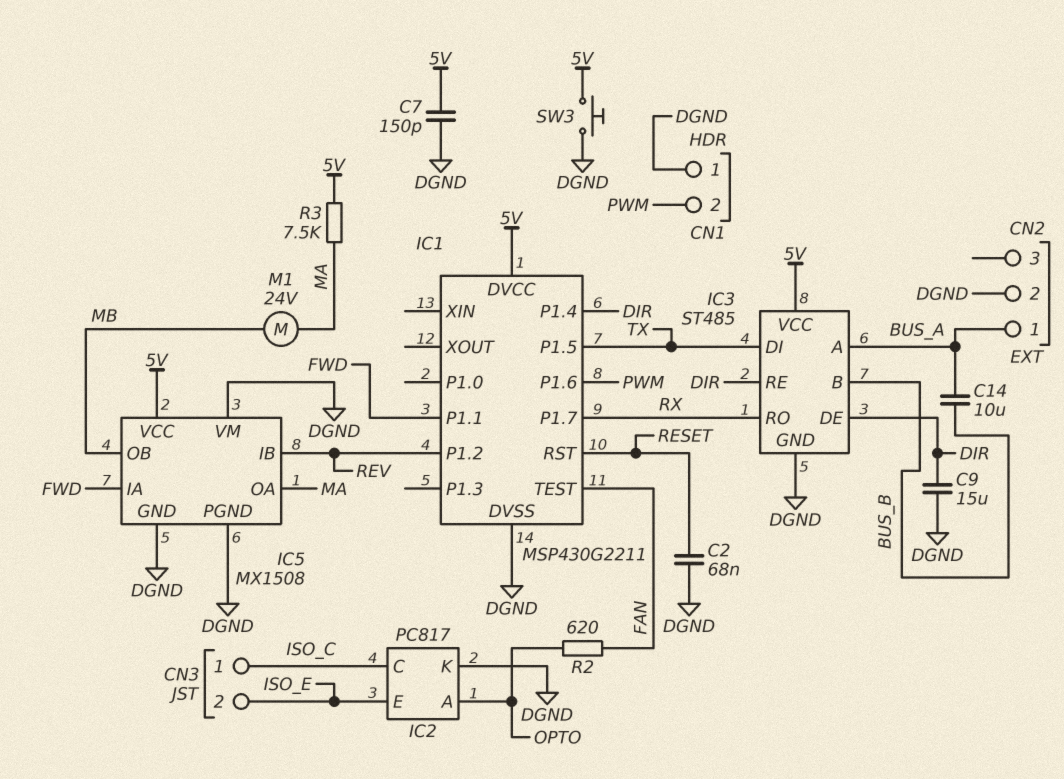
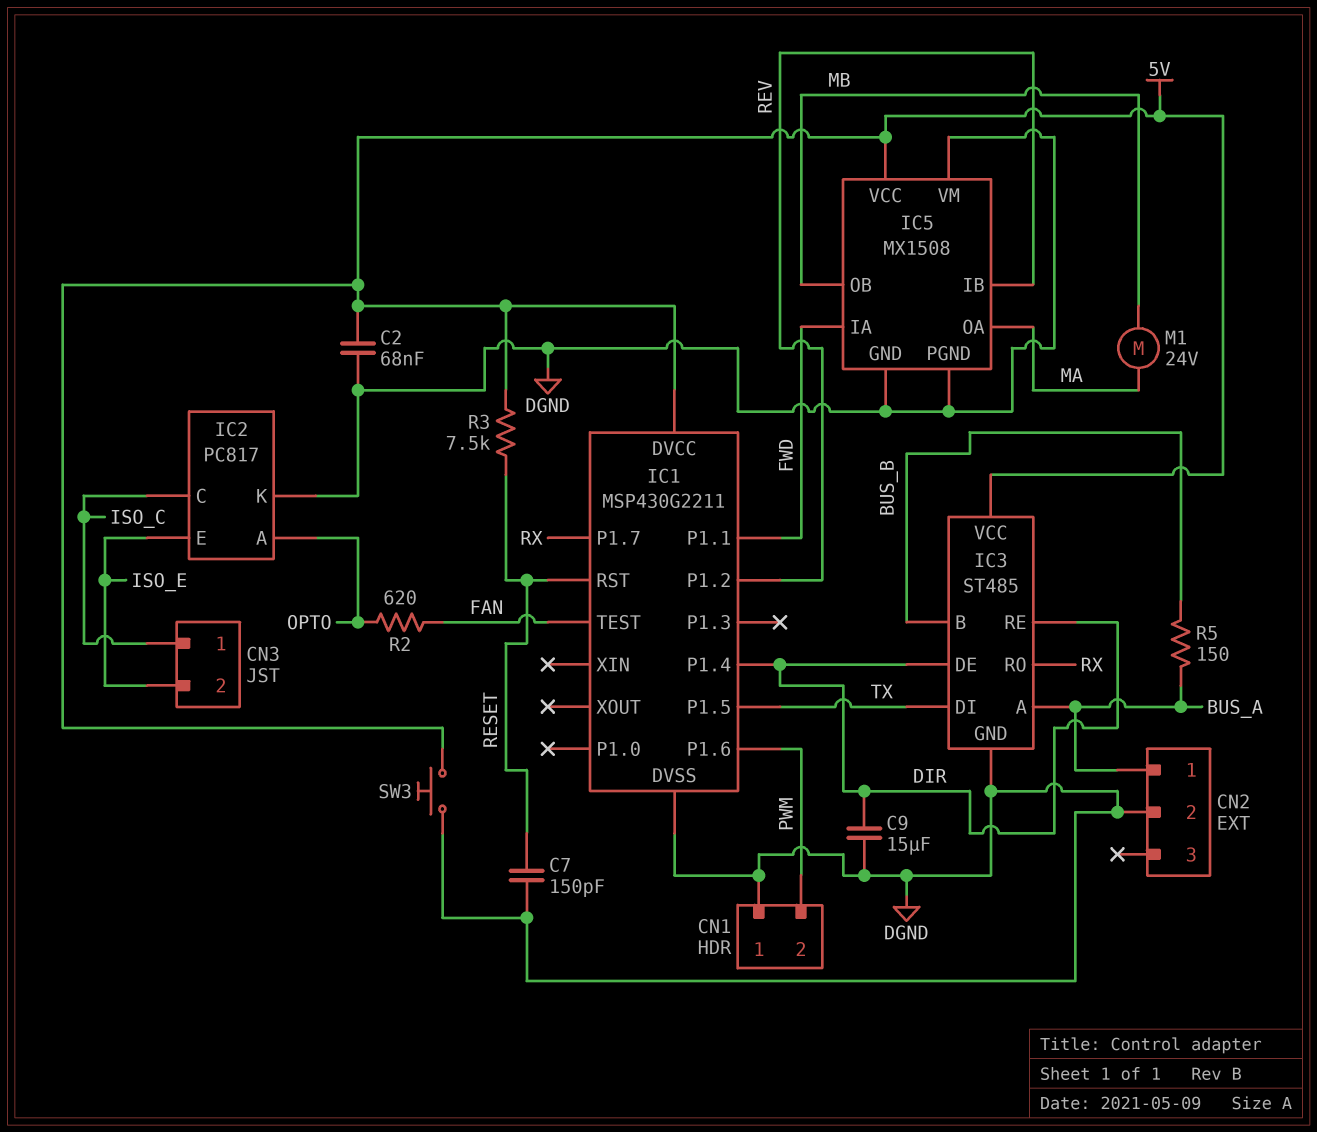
C2: 68nF (DGND, RESET) -> 68nF (5V, DGND)
C7: 150pF (5V, DGND) -> 150pF (DGND, RESET)
C14: 10uF (BUS_A, BUS_B) -> none
R3: 7.5k (5V, MA) -> 7.5k (5V, RESET)
R5: none -> 150 (BUS_A, BUS_B)

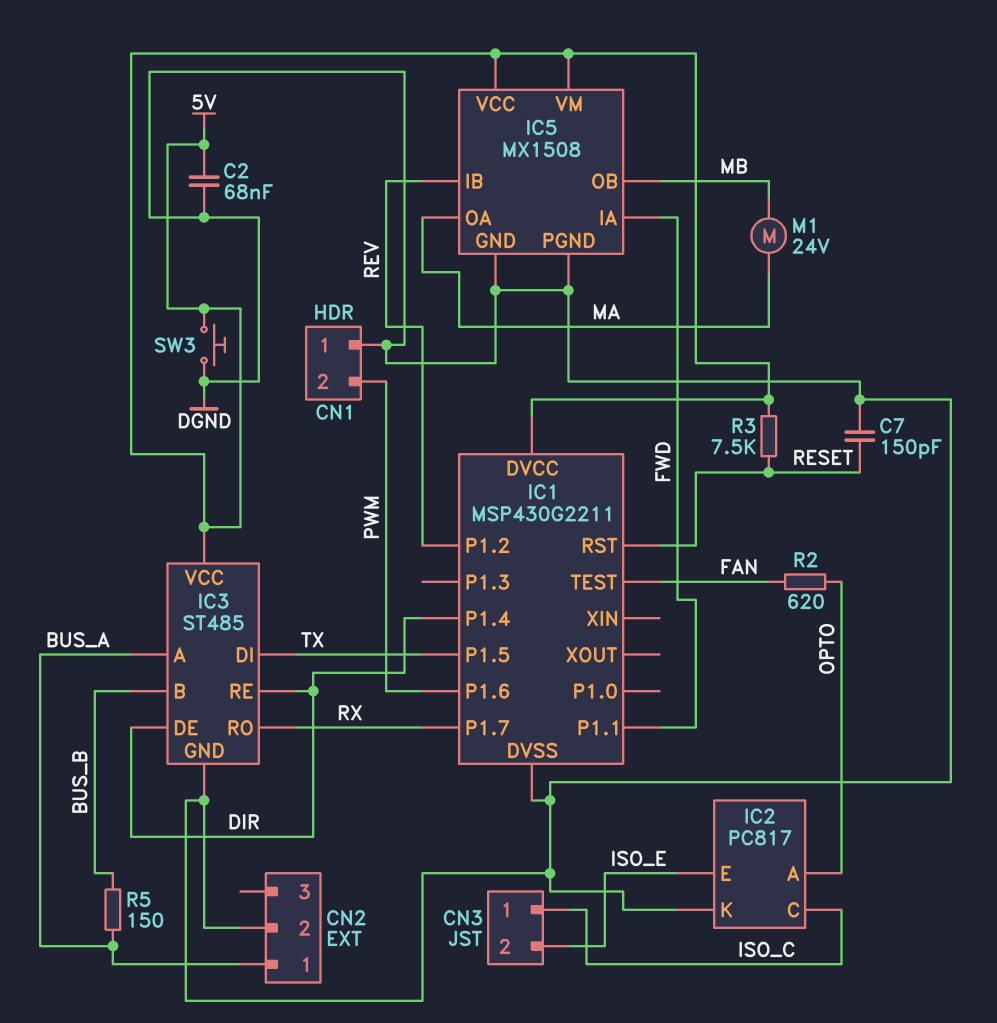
C9: 15uF (DGND, DIR) -> none
IC5 pin VM: DGND -> 5V

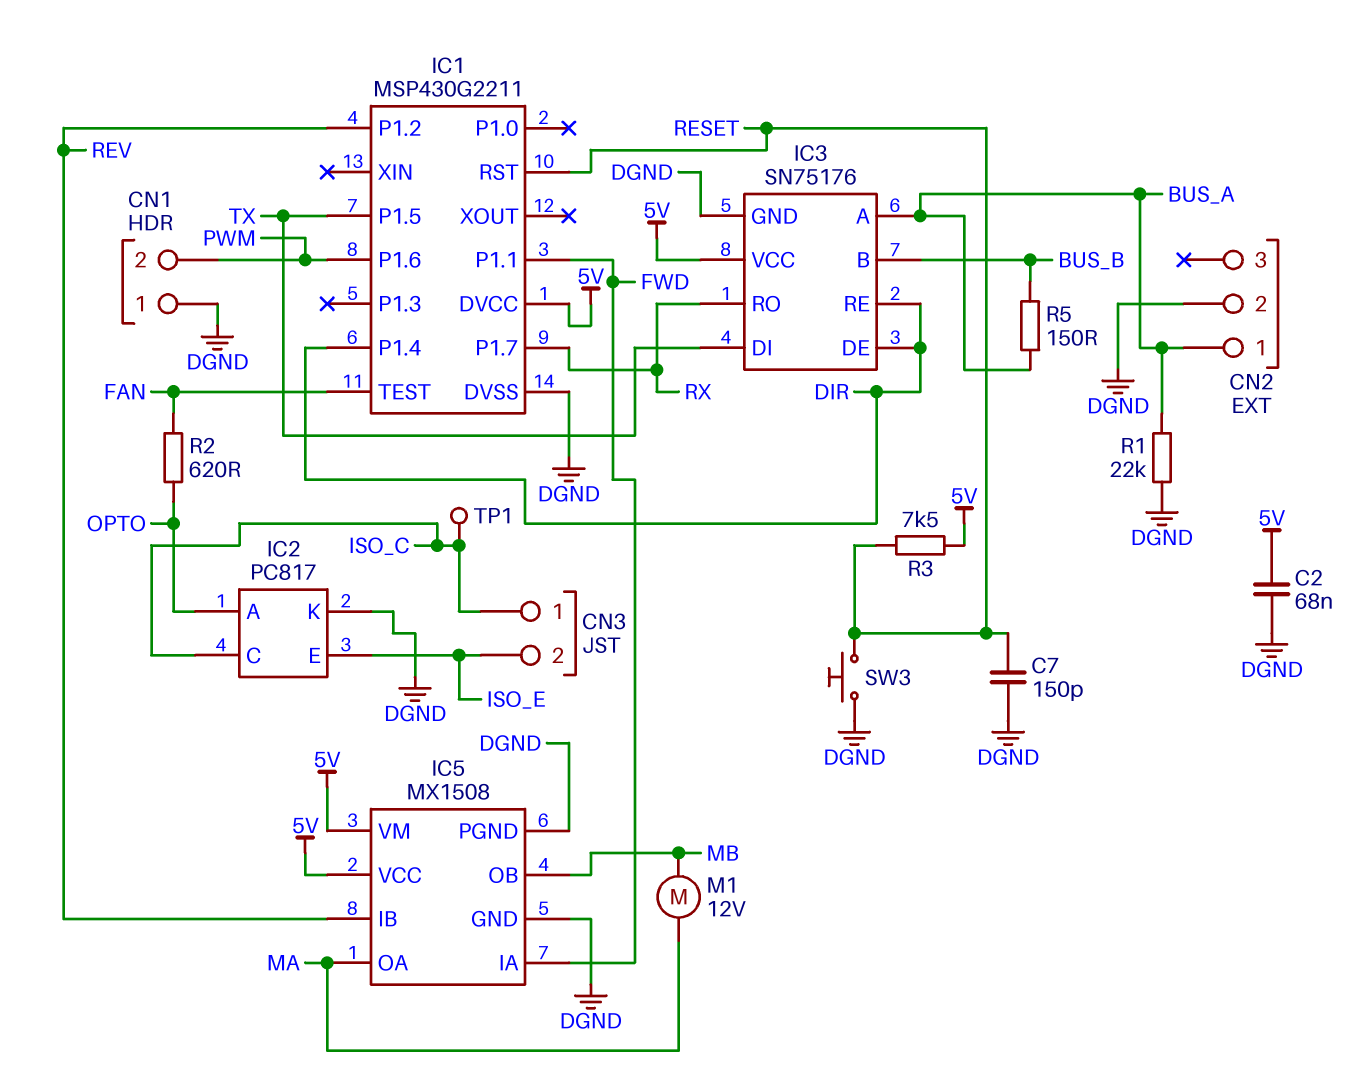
IC3: ST485 -> SN75176
M1: motor 24V (MA, MB) -> motor 12V (MA, MB)
R1: none -> 22k (BUS_A, DGND)
SW3: button (5V, DGND) -> button (DGND, RESET)
TP1: none -> test point (ISO_C)

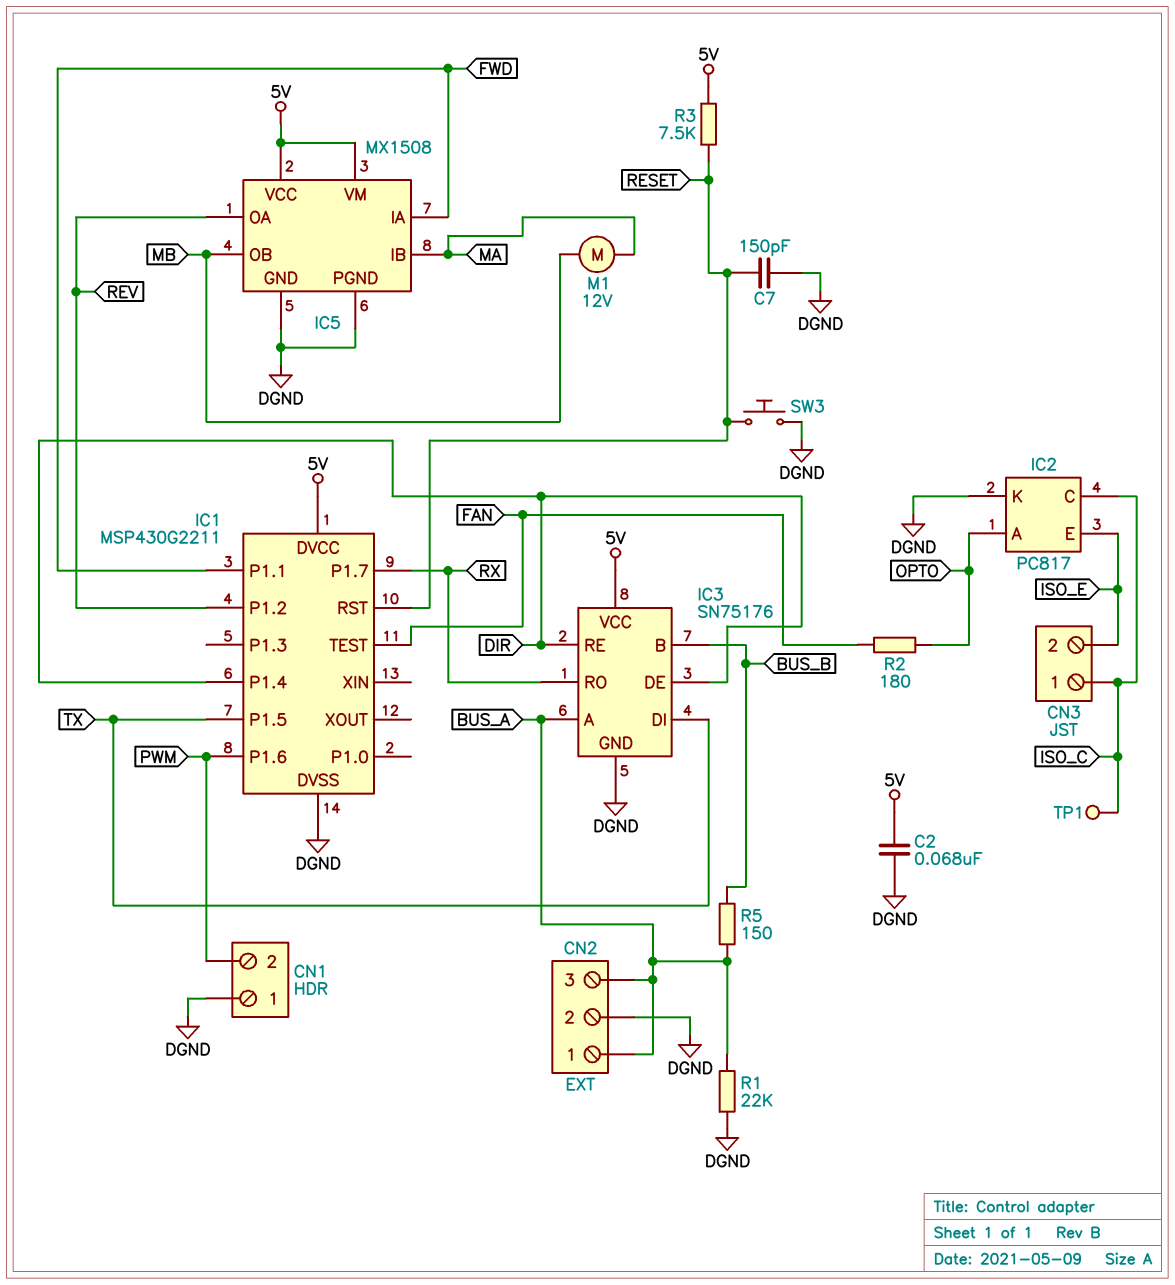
CN2 pin 3: none -> BUS_A
IC5 pin IB: REV -> MA
IC5 pin OA: MA -> REV
R2: 620 (FAN, OPTO) -> 180 (FAN, OPTO)

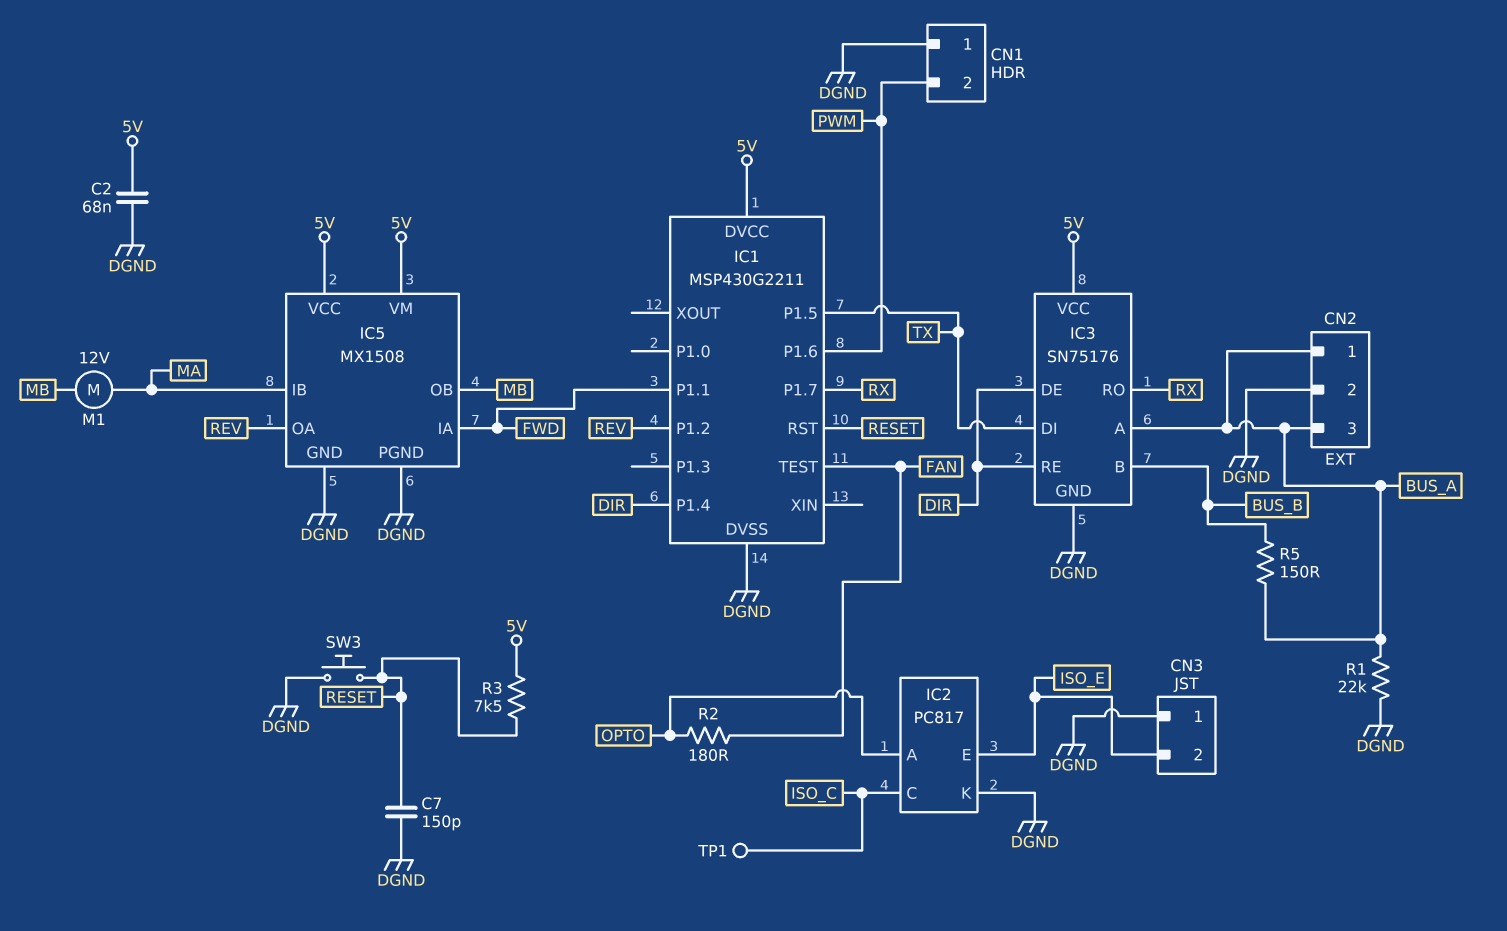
CN3 pin 1: ISO_C -> DGND

